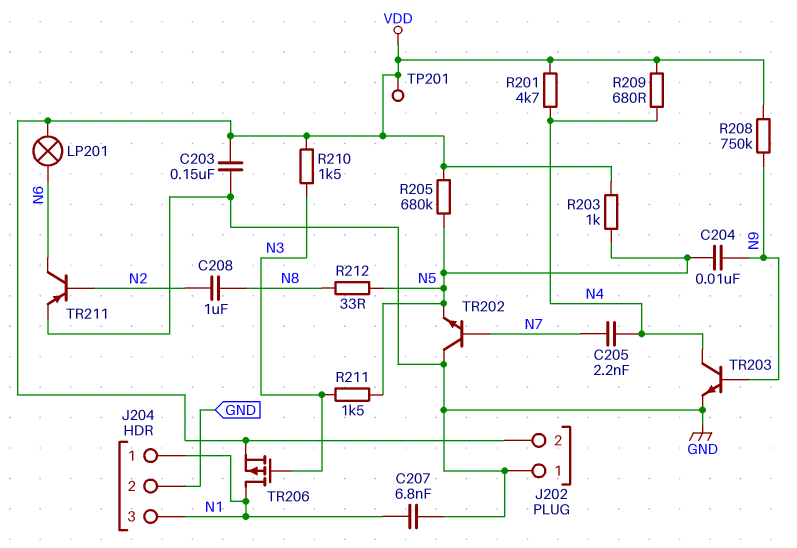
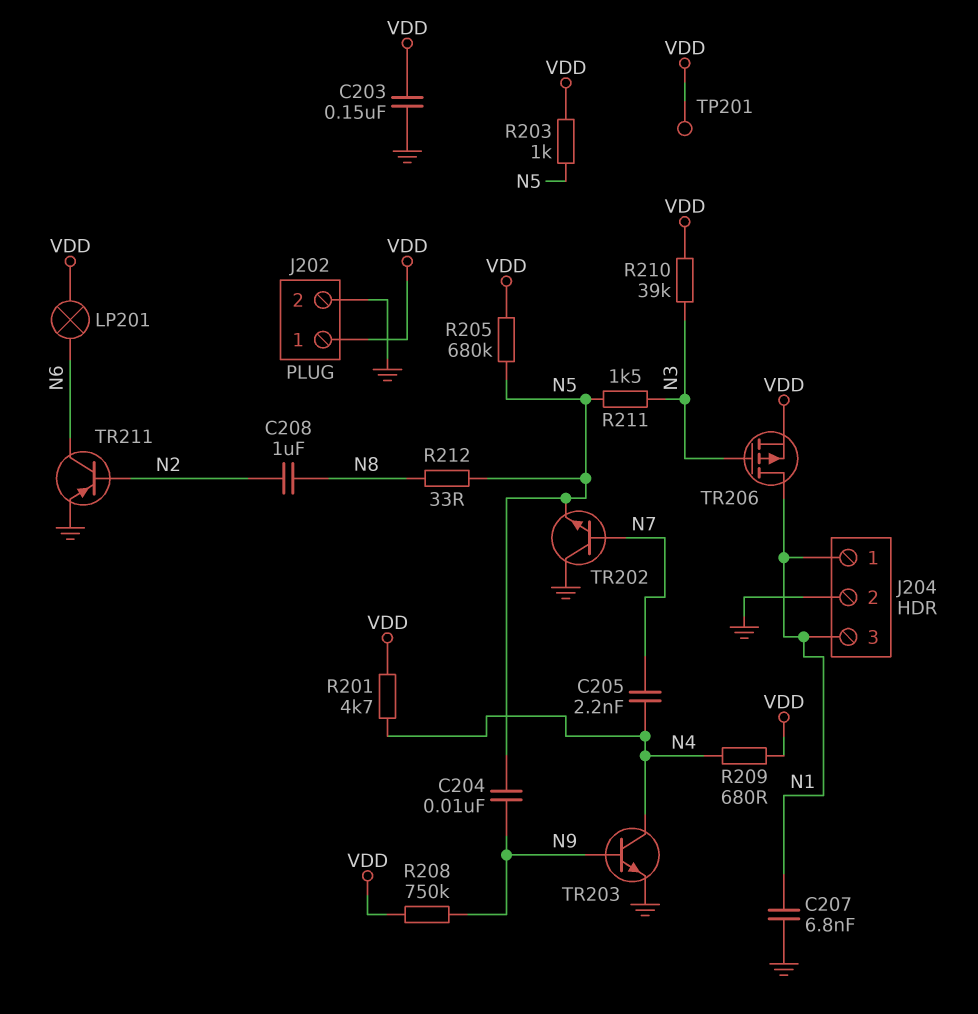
J202 pin 1: GND -> VDD
J202 pin 2: VDD -> GND
R210: 1.5k (N3, VDD) -> 39k (N3, VDD)

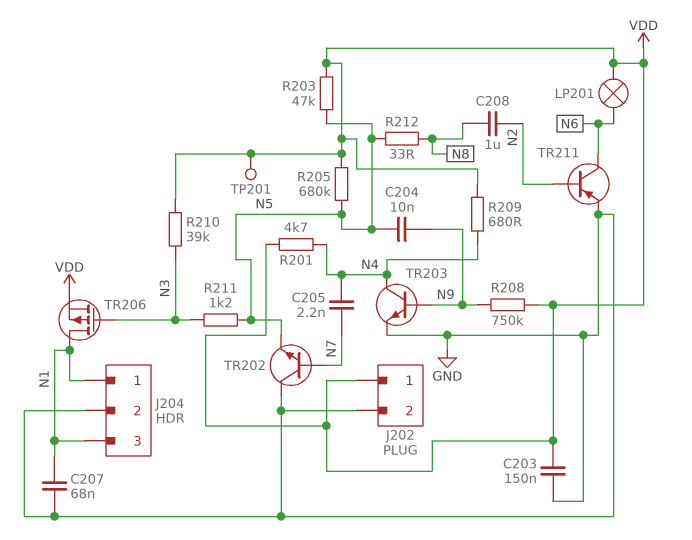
C207: 6.8nF (GND, N1) -> 68nF (GND, N1)
R203: 1k (N5, VDD) -> 47k (N5, VDD)
R211: 1.5k (N3, N5) -> 1.2k (N3, N5)

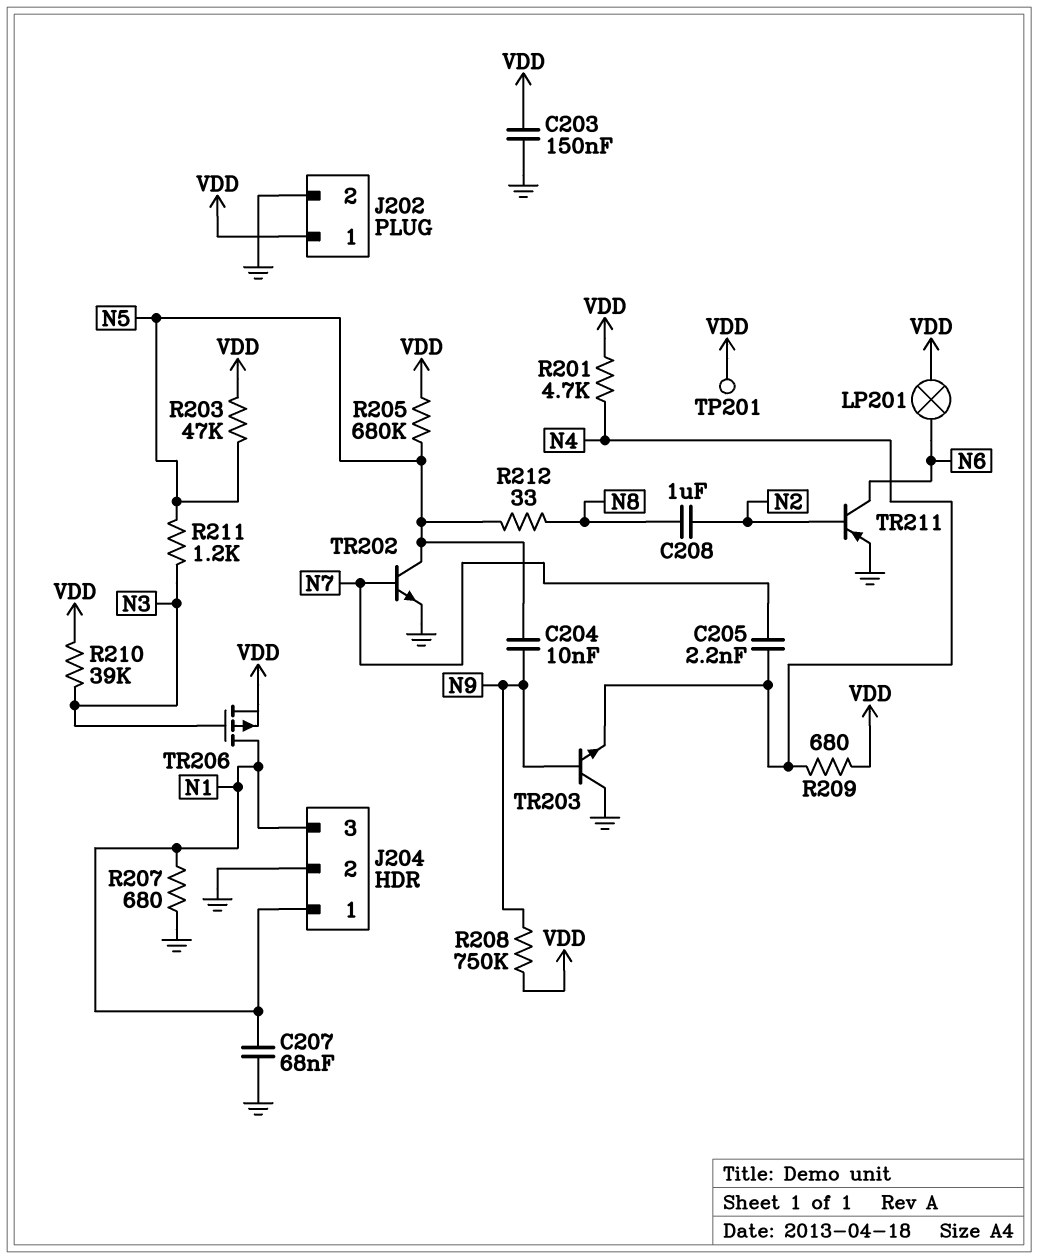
R207: none -> 680 (GND, N1)
TR202: NPN (B N7, C GND, E N5) -> NPN (B N7, C N5, E GND)
TR203: NPN (B N9, C N4, E GND) -> NPN (B N9, C GND, E N4)

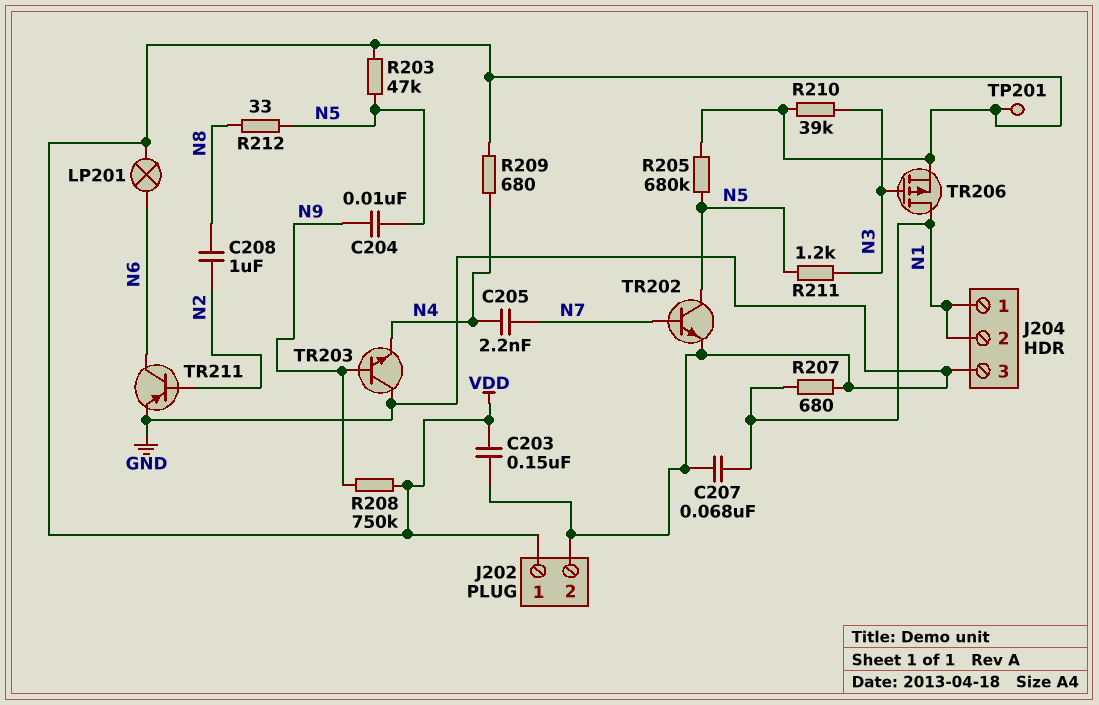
J204 pin 2: GND -> N1
J204 pin 3: N1 -> GND
R201: 4.7k (N4, VDD) -> none

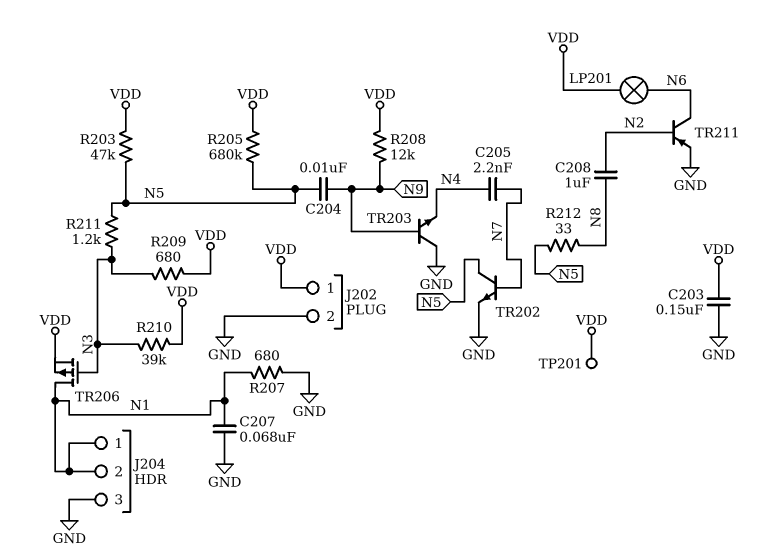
R208: 750k (N9, VDD) -> 12k (N9, VDD)
R209: 680 (N4, VDD) -> 680 (N3, VDD)

